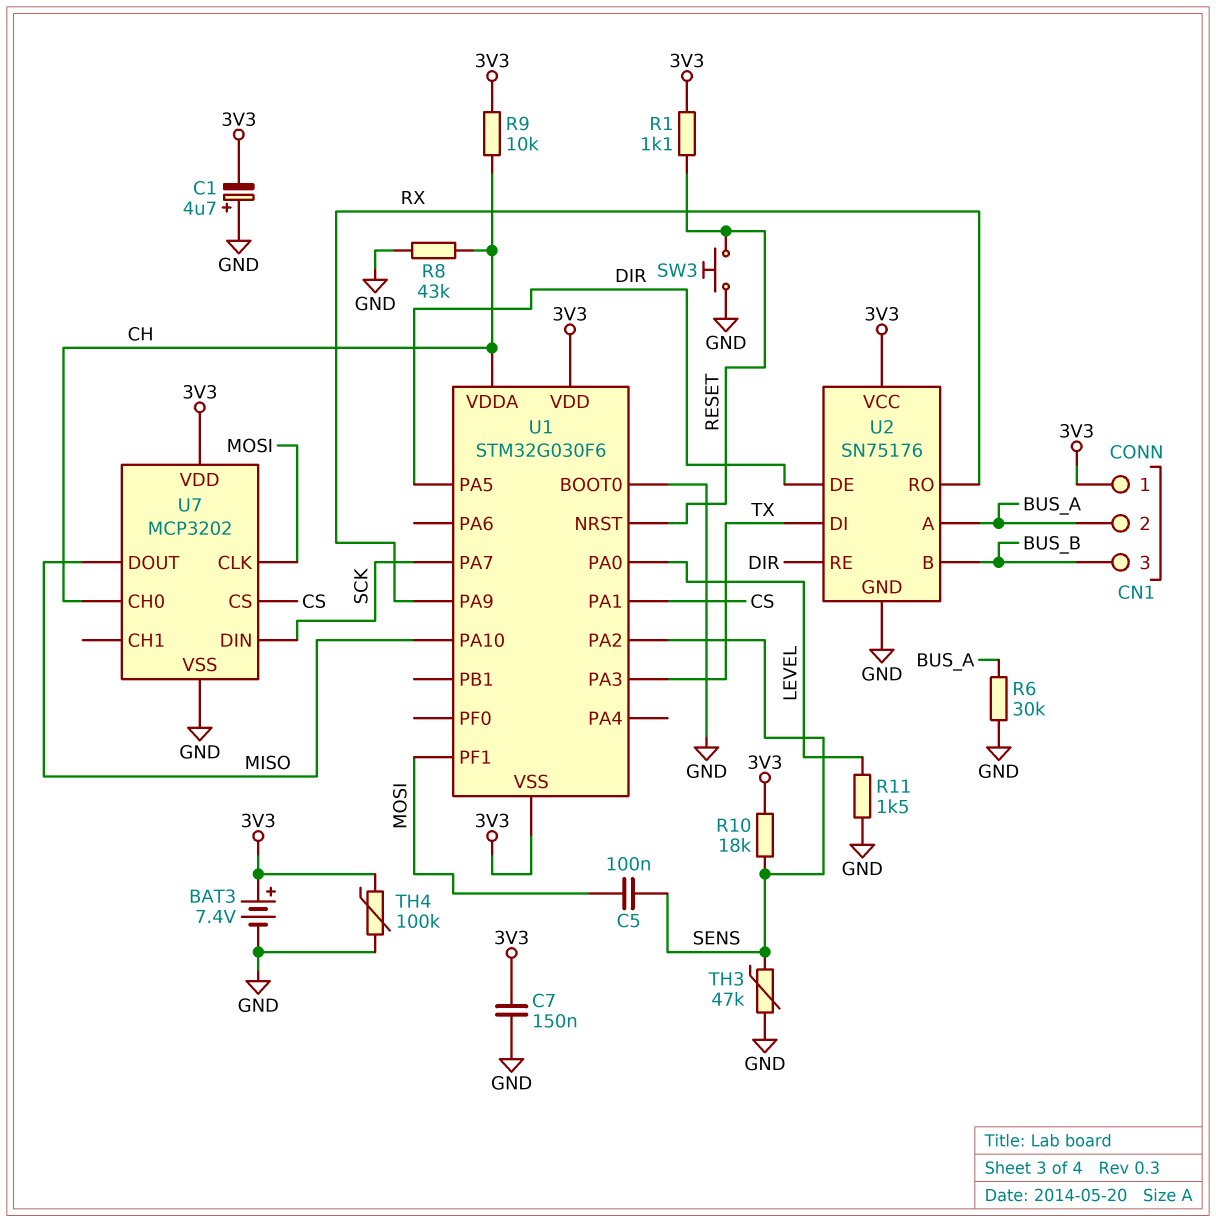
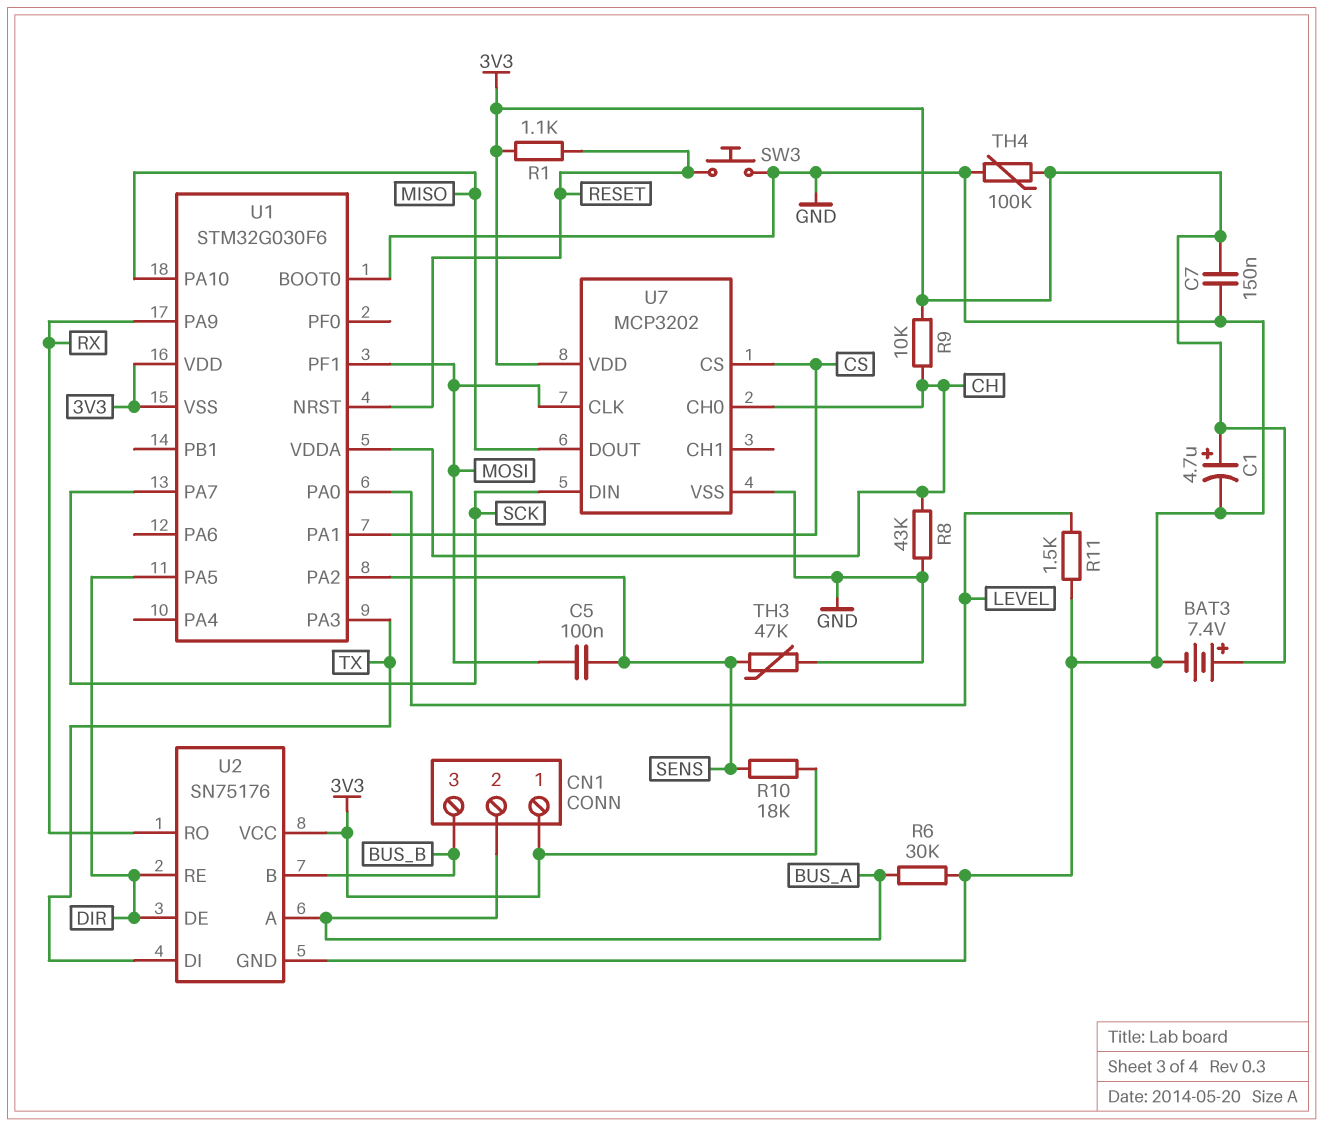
C1: 4.7uF (plus GND, minus 3V3) -> 4.7uF (plus 3V3, minus GND)

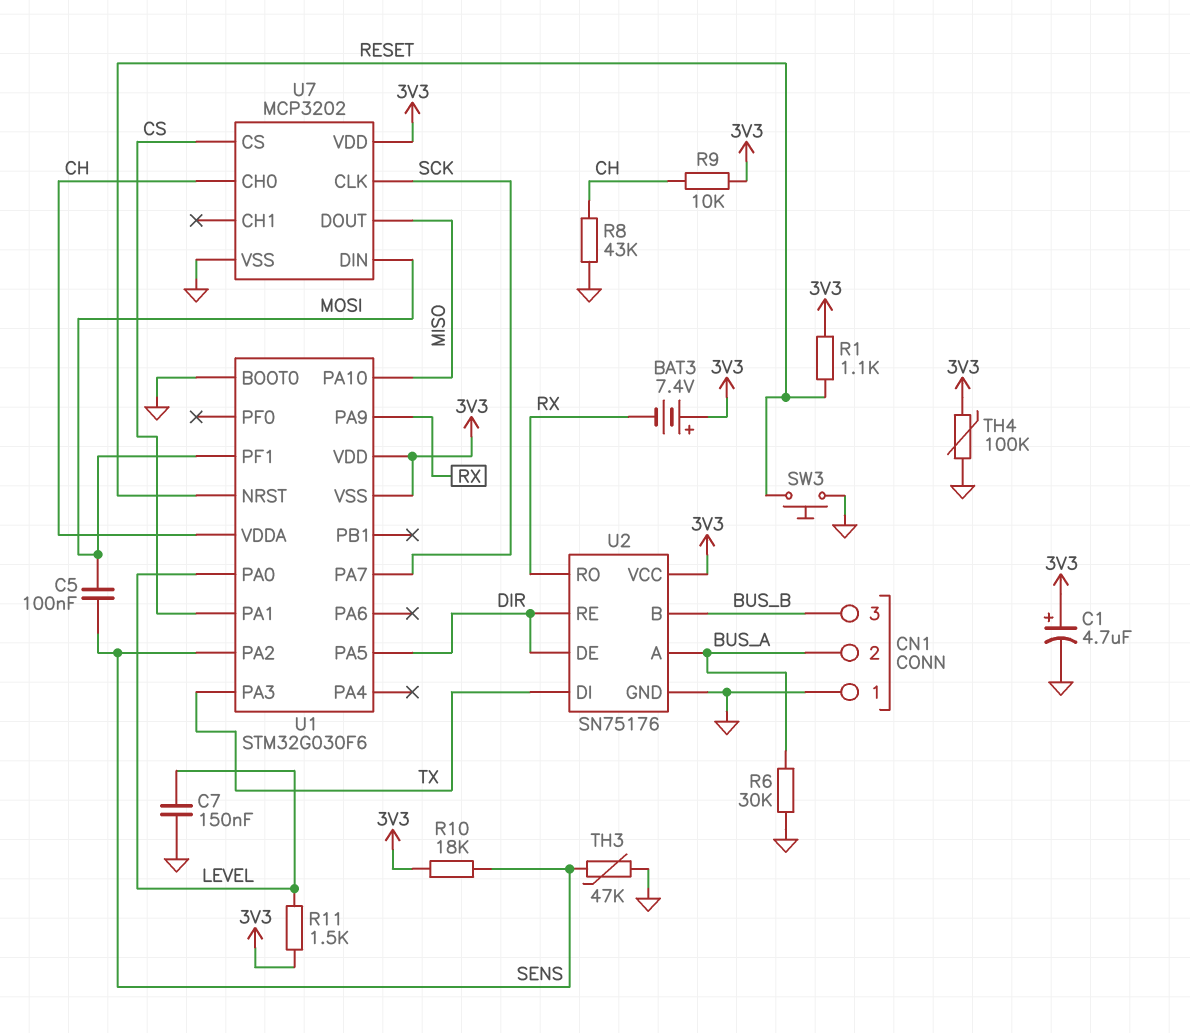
BAT3: 7.4V (plus 3V3, minus GND) -> 7.4V (plus 3V3, minus RX)
C7: 150nF (3V3, GND) -> 150nF (GND, LEVEL)
CN1 pin 1: 3V3 -> GND
R11: 1.5k (GND, LEVEL) -> 1.5k (3V3, LEVEL)
U7 pin CLK: MOSI -> SCK
U7 pin DIN: SCK -> MOSI

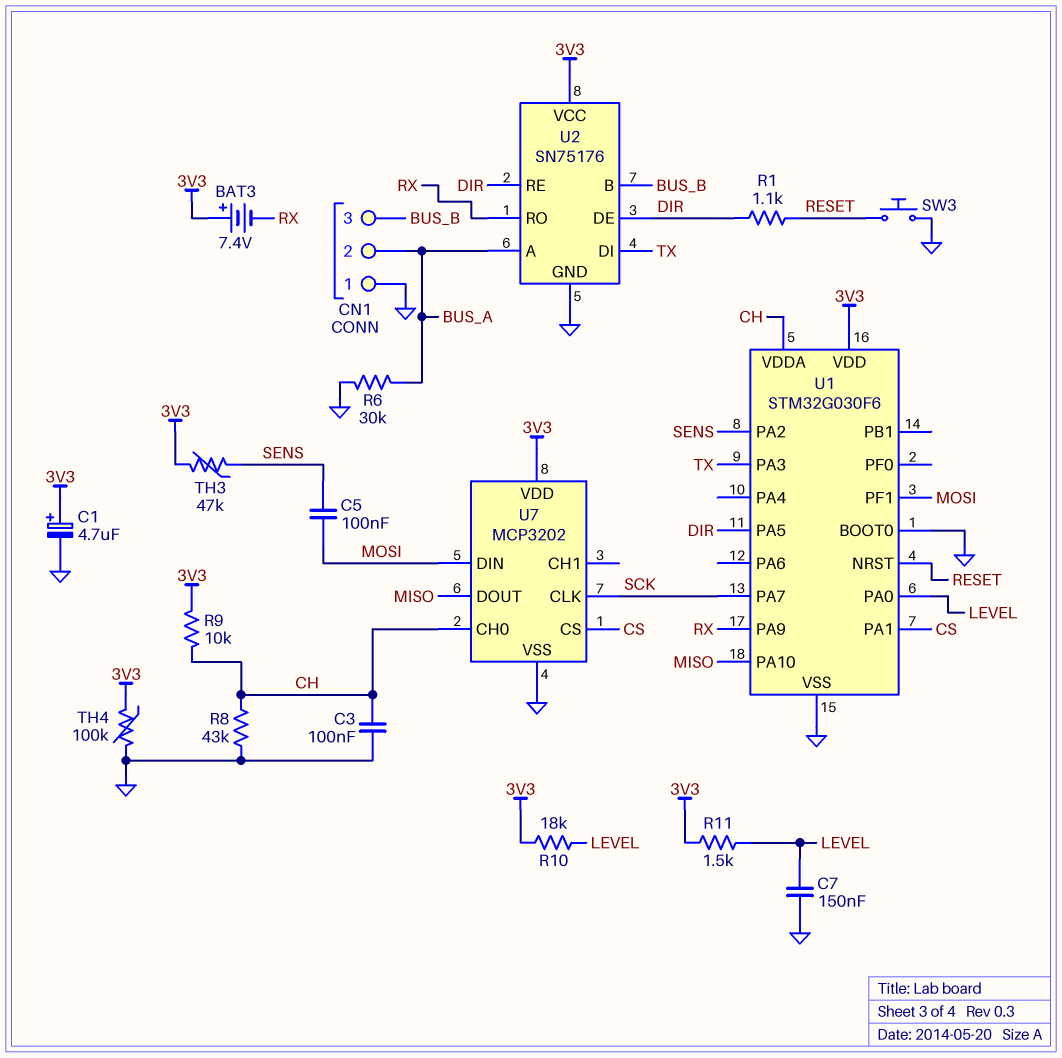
C3: none -> 100nF (CH, GND)
R1: 1.1k (3V3, RESET) -> 1.1k (DIR, RESET)
R10: 18k (3V3, SENS) -> 18k (3V3, LEVEL)
TH3: 47k (GND, SENS) -> 47k (3V3, SENS)
U1 pin VSS: 3V3 -> GND

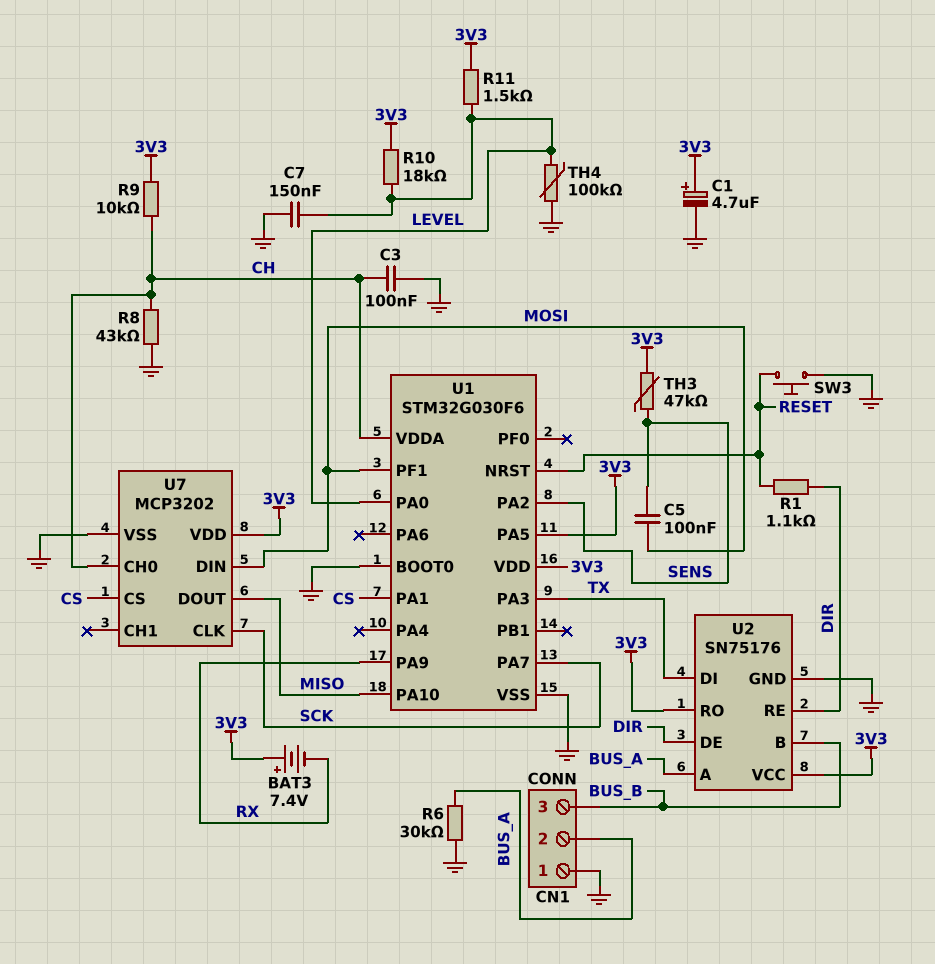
TH4: 100k (3V3, GND) -> 100k (GND, LEVEL)
U1 pin PA5: DIR -> 3V3
U2 pin RO: RX -> 3V3

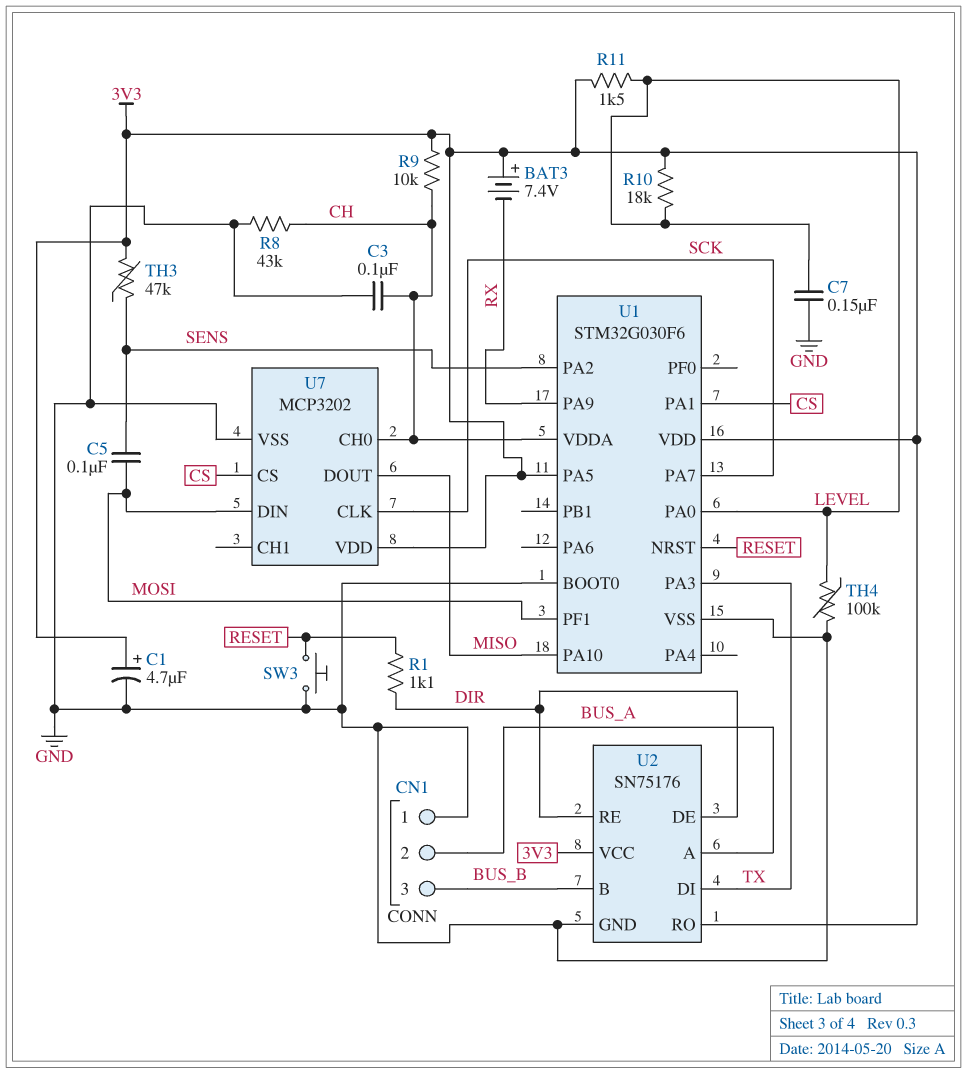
R6: 30k (BUS_A, GND) -> none

